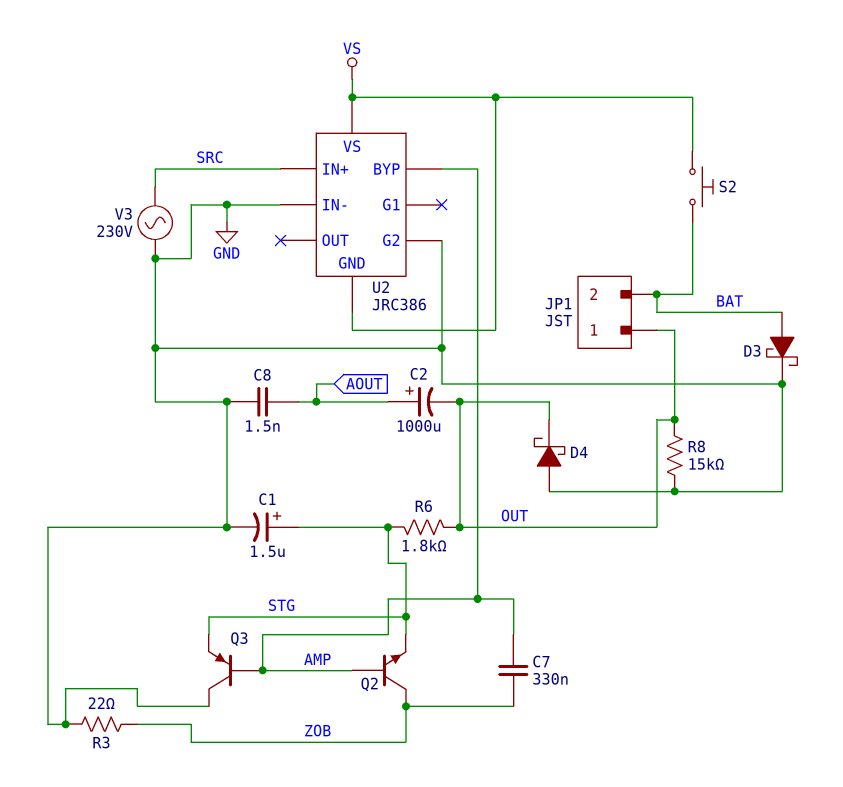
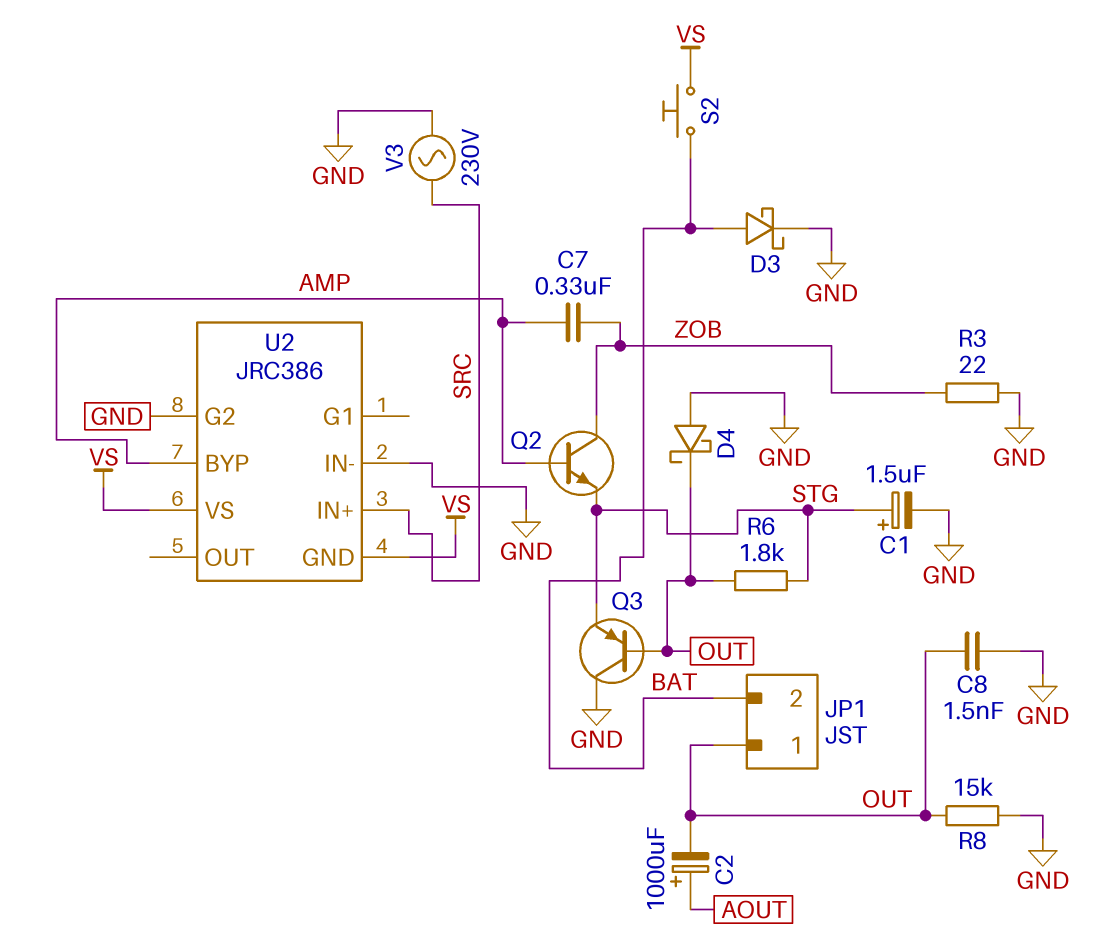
C8: 1.5nF (AOUT, GND) -> 1.5nF (GND, OUT)
Q3: PNP (B AMP, C GND, E STG) -> PNP (B OUT, C GND, E STG)

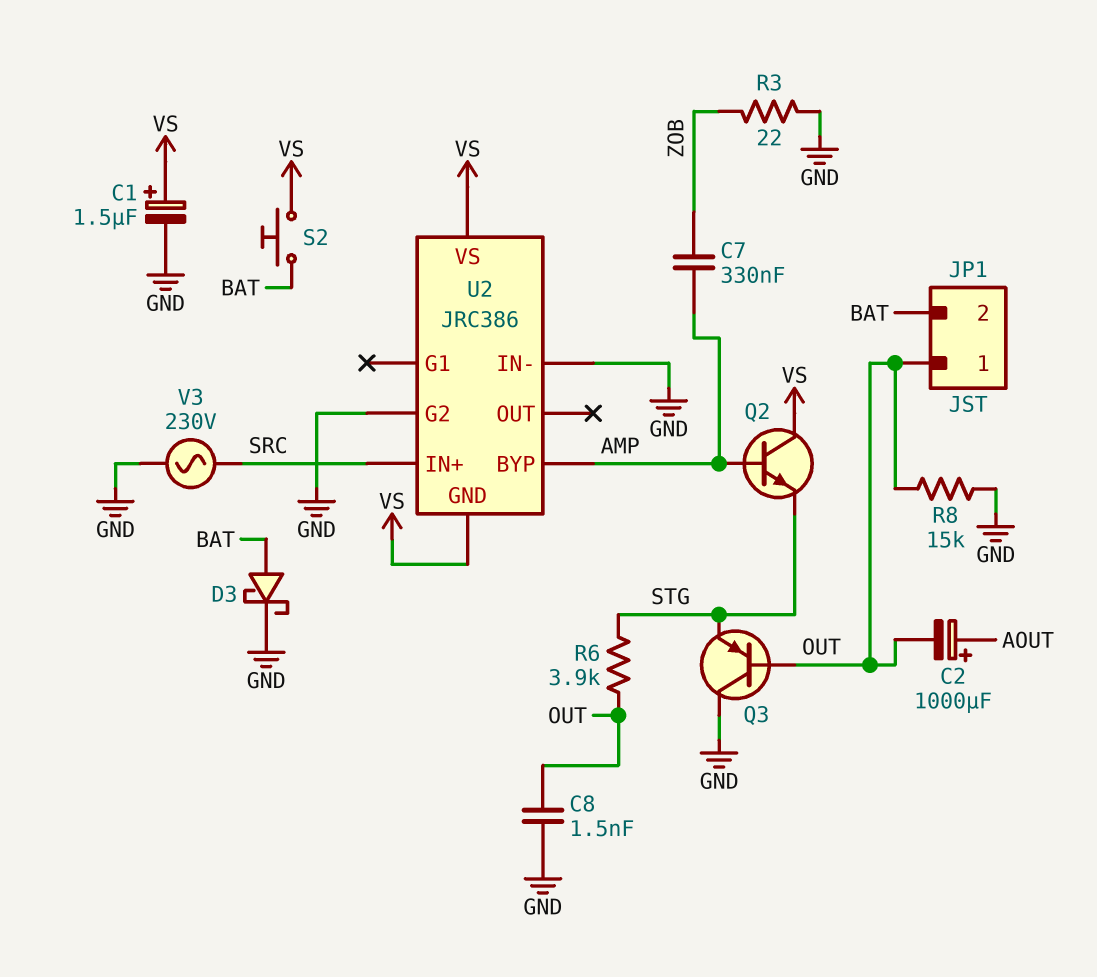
C1: 1.5uF (plus STG, minus GND) -> 1.5uF (plus VS, minus GND)
D4: schottky (A GND, K OUT) -> none
Q2: NPN (B AMP, C ZOB, E STG) -> NPN (B AMP, C VS, E STG)
R6: 1.8k (OUT, STG) -> 3.9k (OUT, STG)

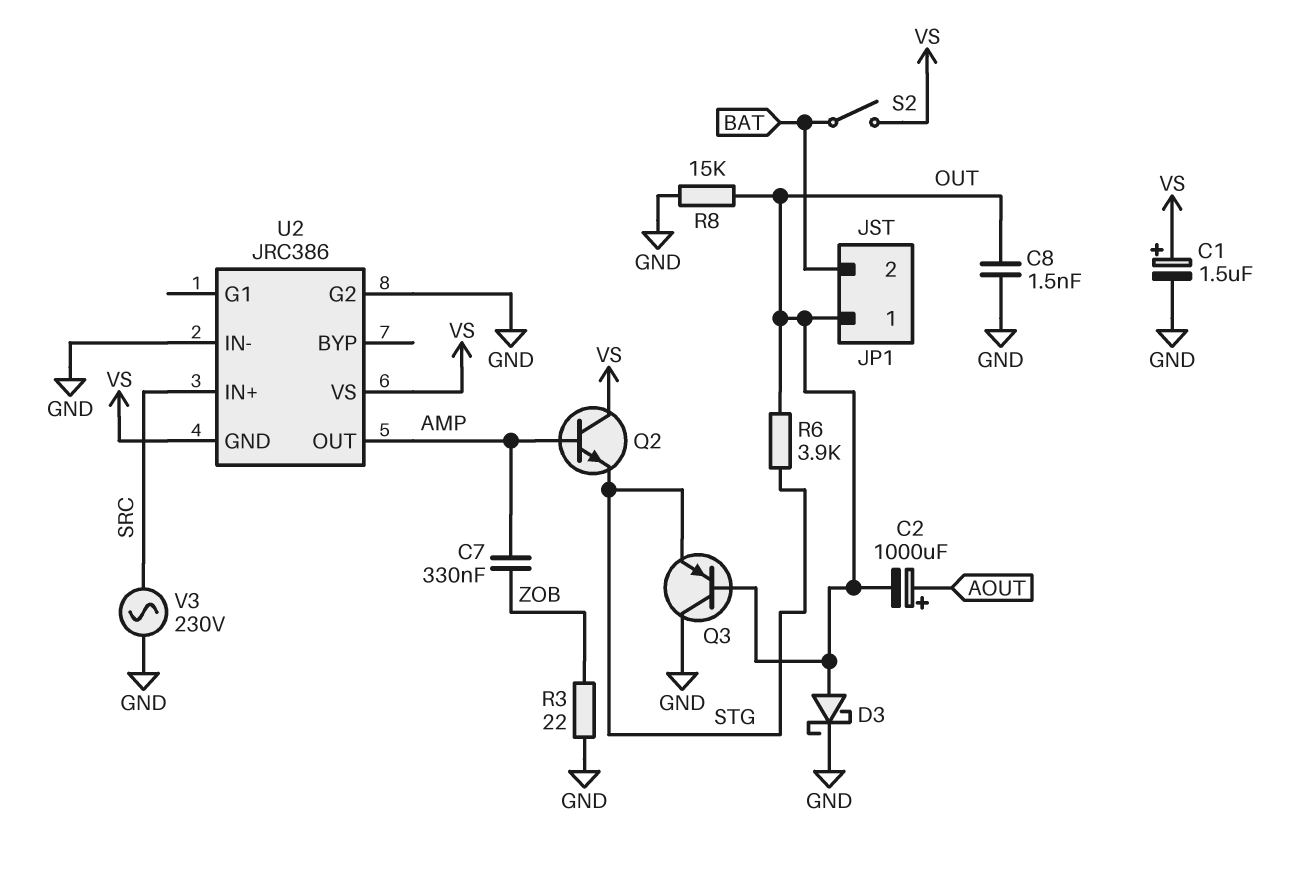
D3: schottky (A BAT, K GND) -> schottky (A OUT, K GND)
S2: button (BAT, VS) -> switch (BAT, VS)
U2 pin BYP: AMP -> none
U2 pin OUT: none -> AMP

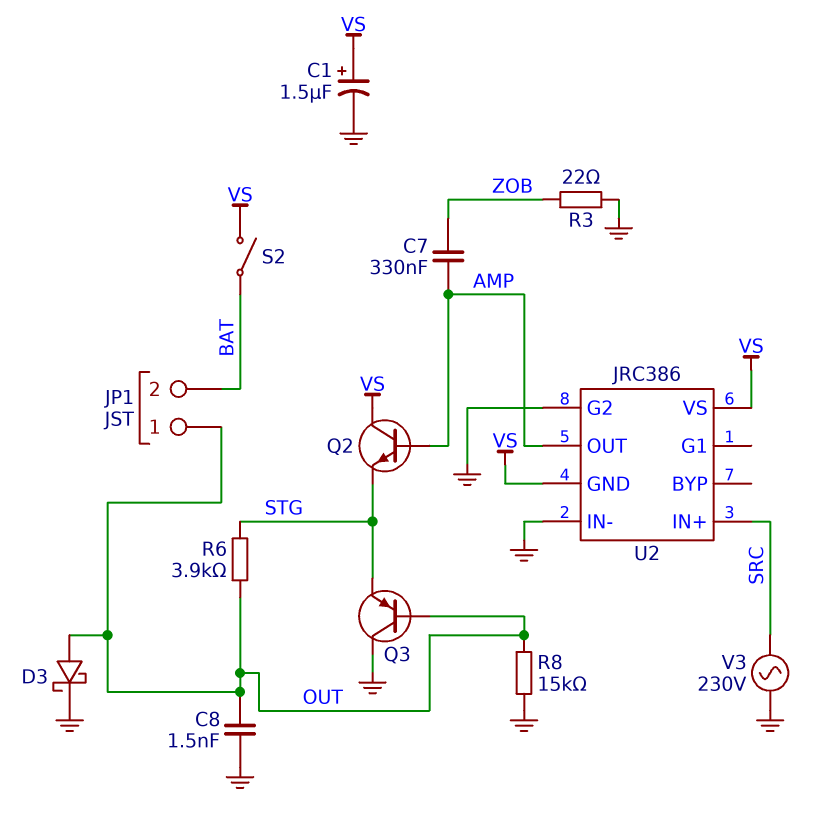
C2: 1000uF (plus AOUT, minus OUT) -> none

